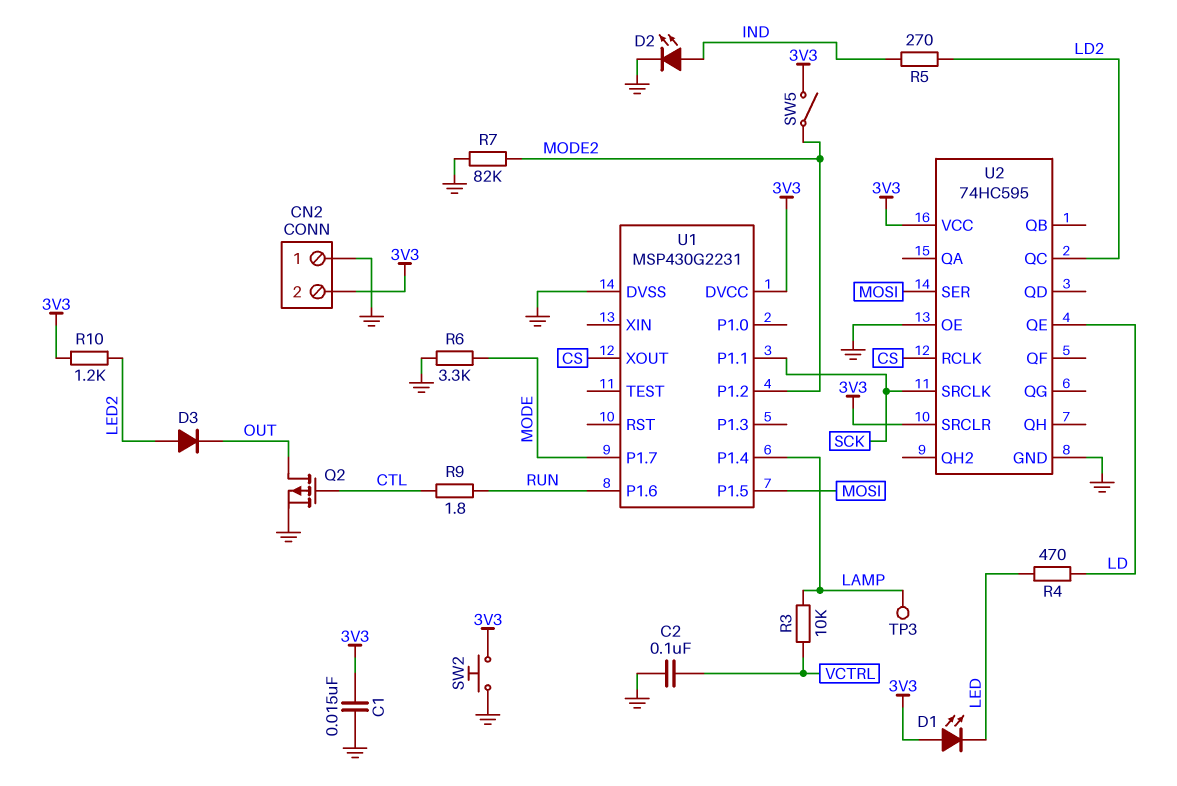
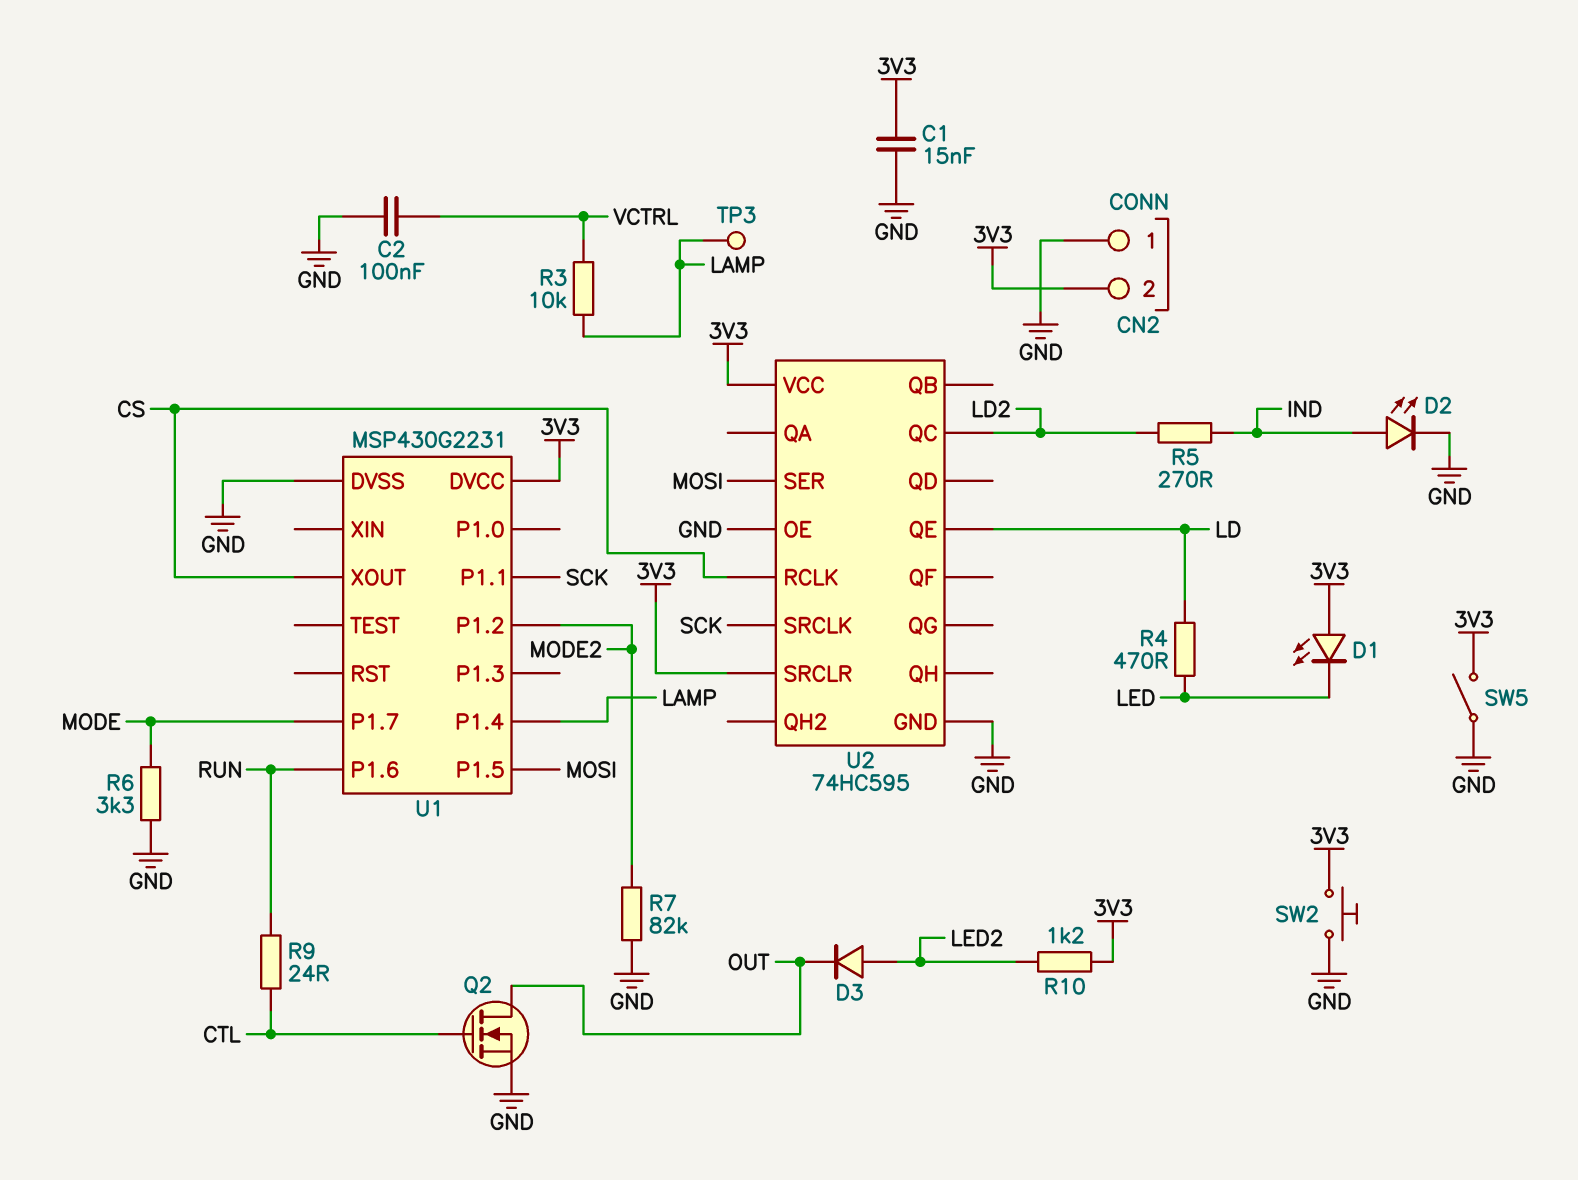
Q2: PMOS (G CTL, D OUT, S GND) -> NMOS (G CTL, D OUT, S GND)
R9: 1.8 (CTL, RUN) -> 24 (CTL, RUN)
SW5: switch (3V3, MODE2) -> switch (3V3, GND)

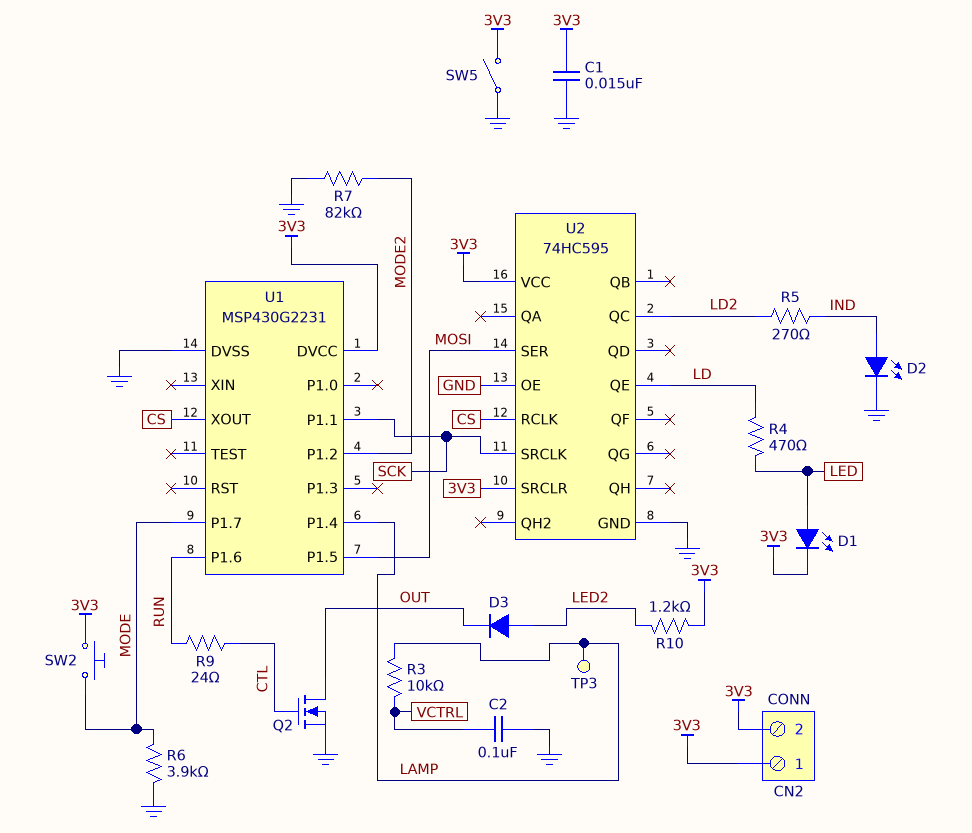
CN2 pin 1: GND -> 3V3
D1: LED (A 3V3, K LED) -> LED (A LED, K 3V3)
R6: 3.3k (GND, MODE) -> 3.9k (GND, MODE)
SW2: button (3V3, GND) -> button (3V3, MODE)

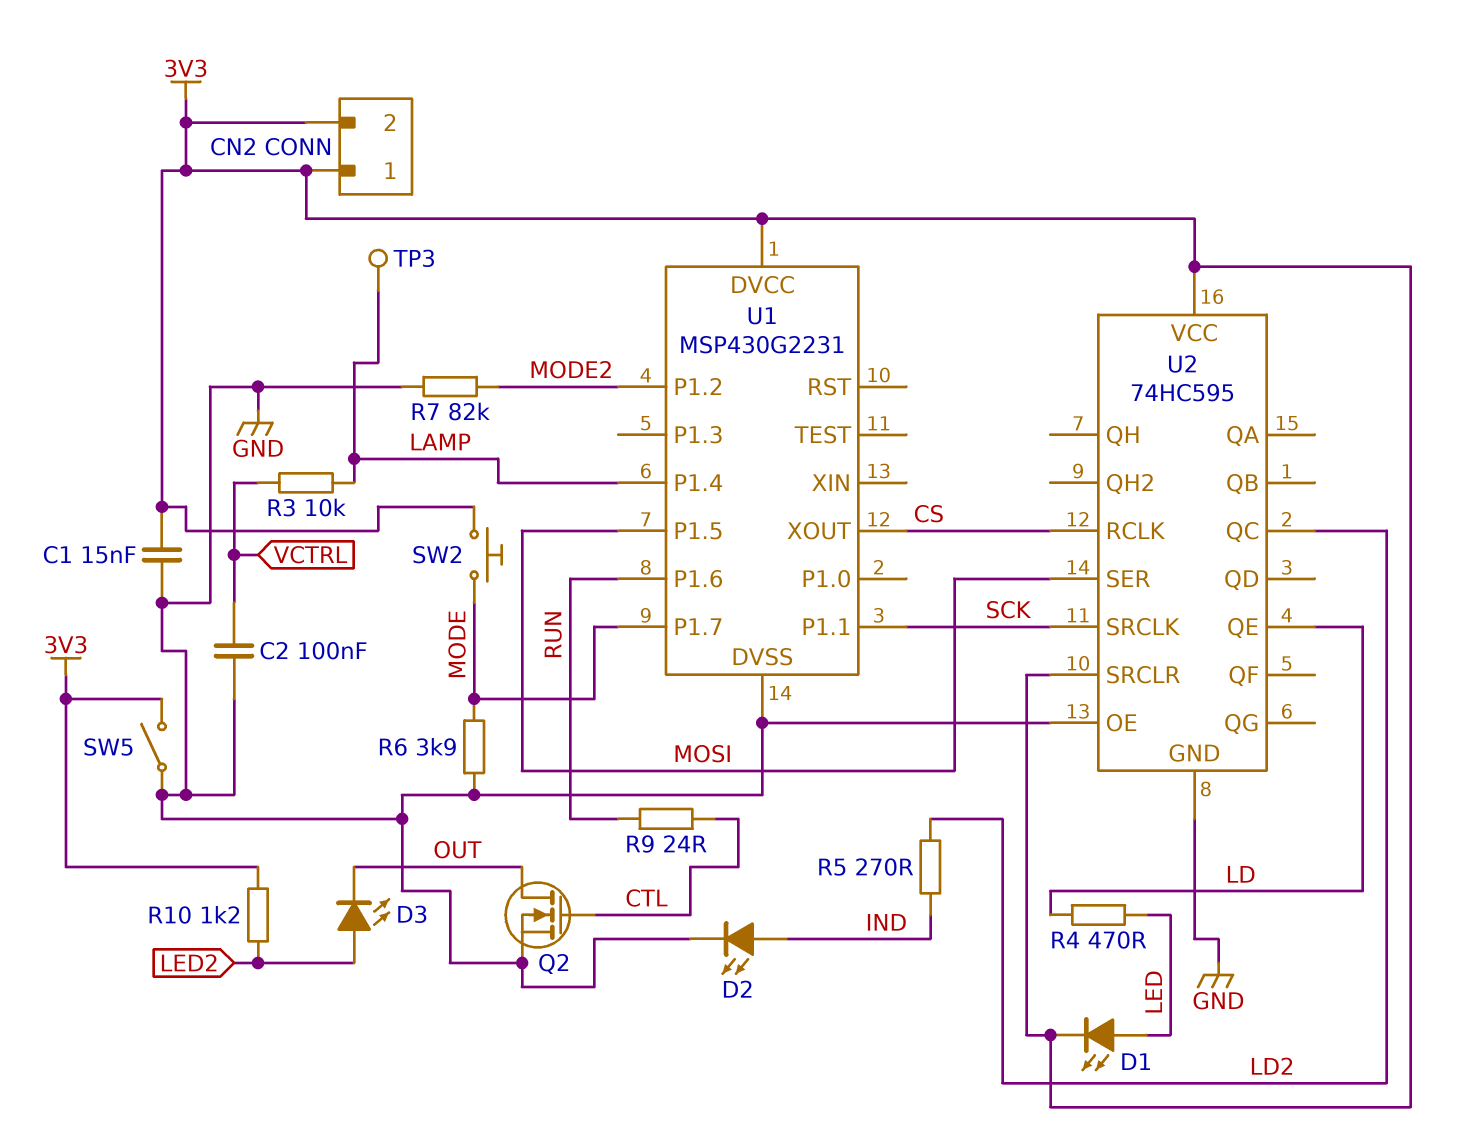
D3: diode (A LED2, K OUT) -> LED (A LED2, K OUT)

